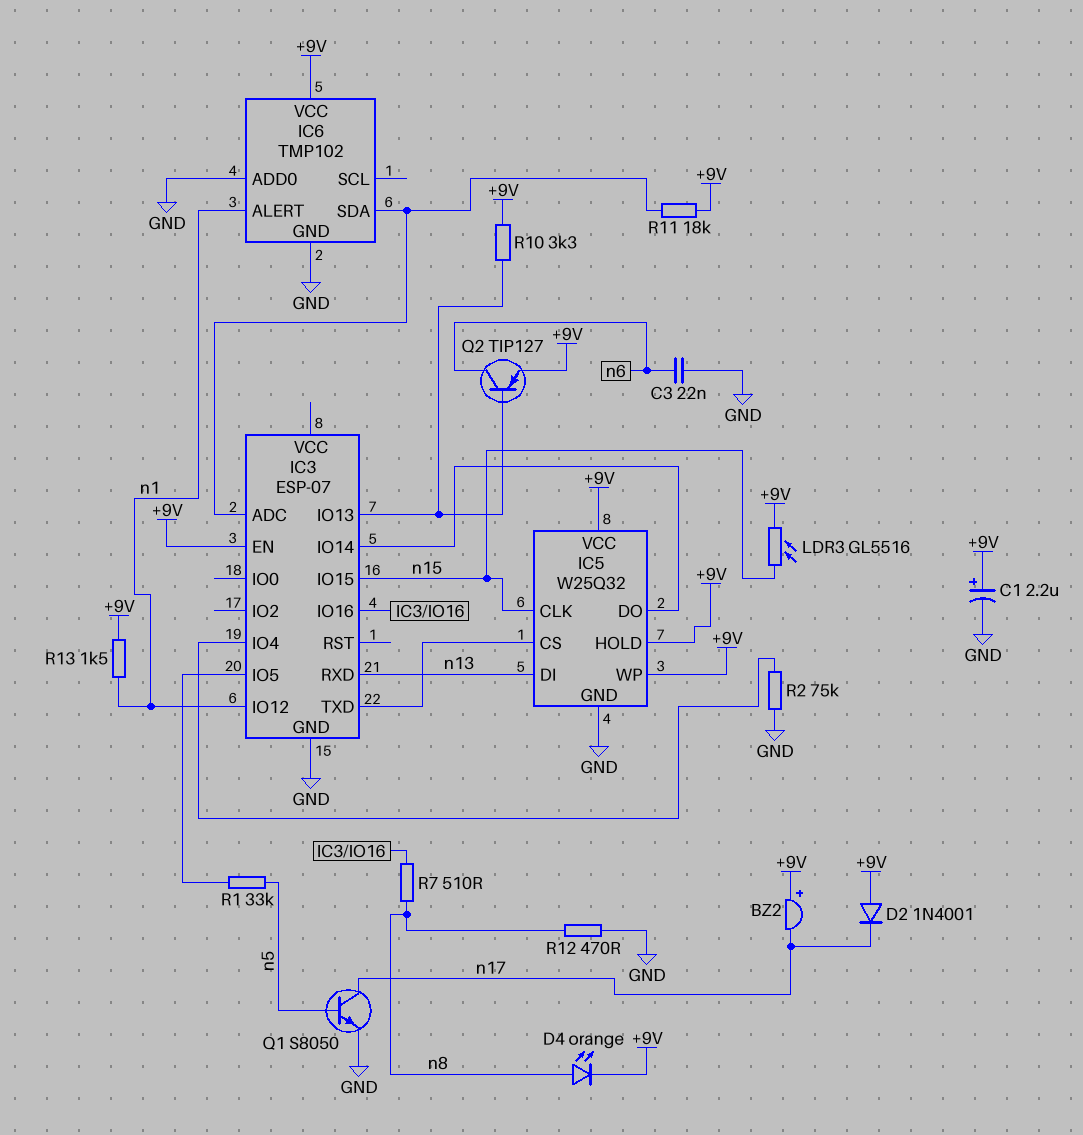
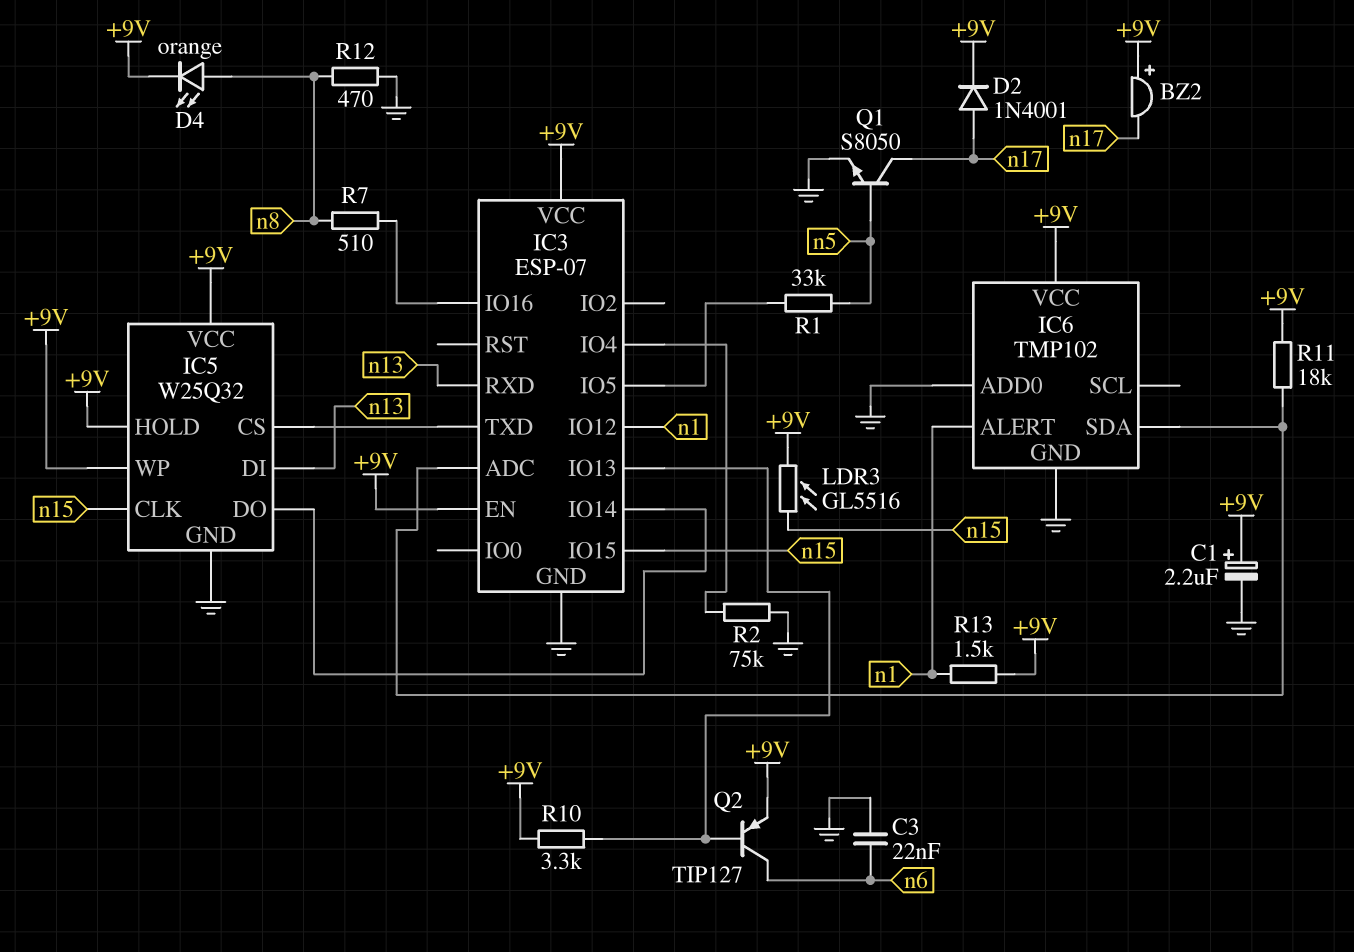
D2: diode 1N4001 (A +9V, K n17) -> diode 1N4001 (A n17, K +9V)
IC3 pin VCC: none -> +9V

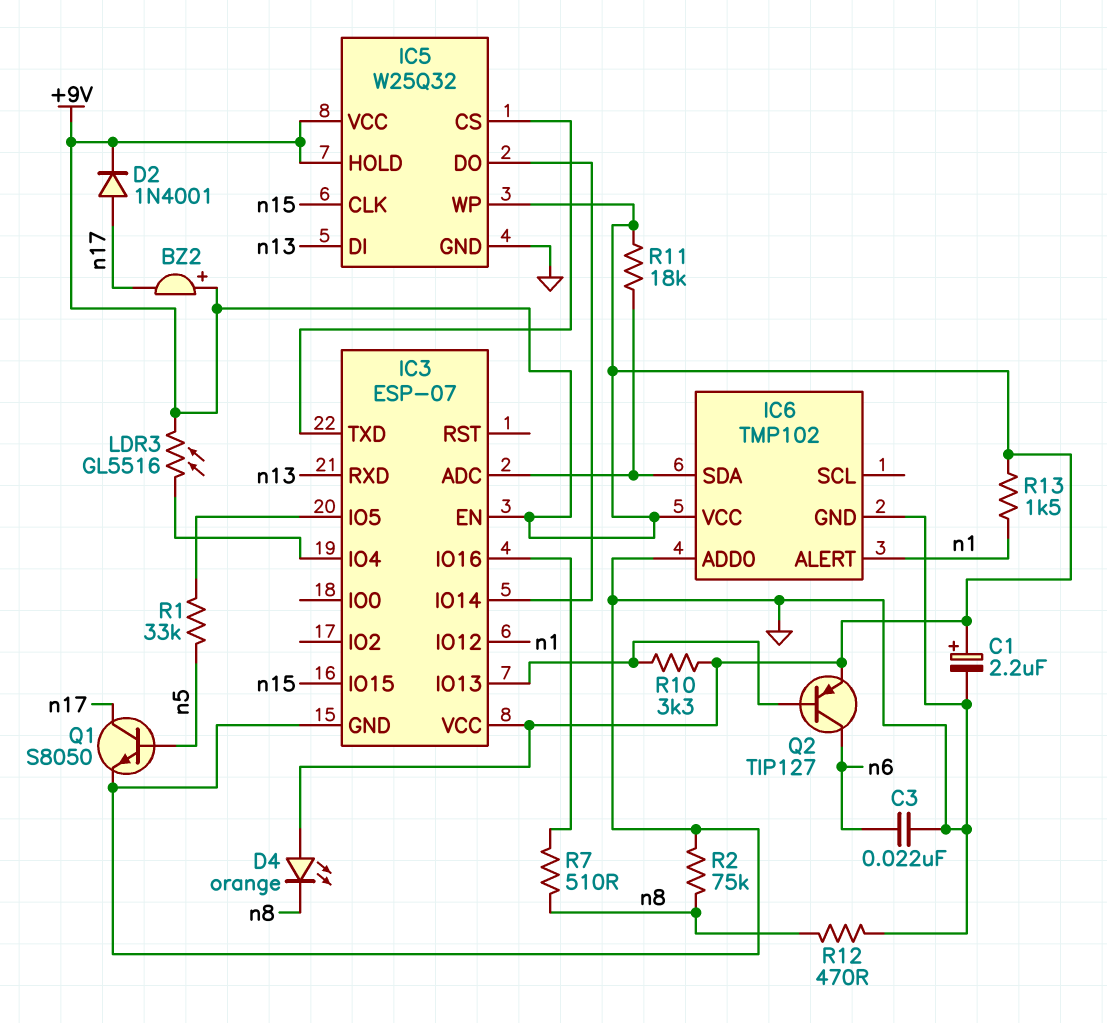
D4: LED orange (A n8, K +9V) -> LED orange (A +9V, K n8)
LDR3: GL5516 (+9V, n15) -> GL5516 (+9V, IC3/IO4)
R2: 75k (GND, IC3/IO4) -> 75k (GND, n8)

